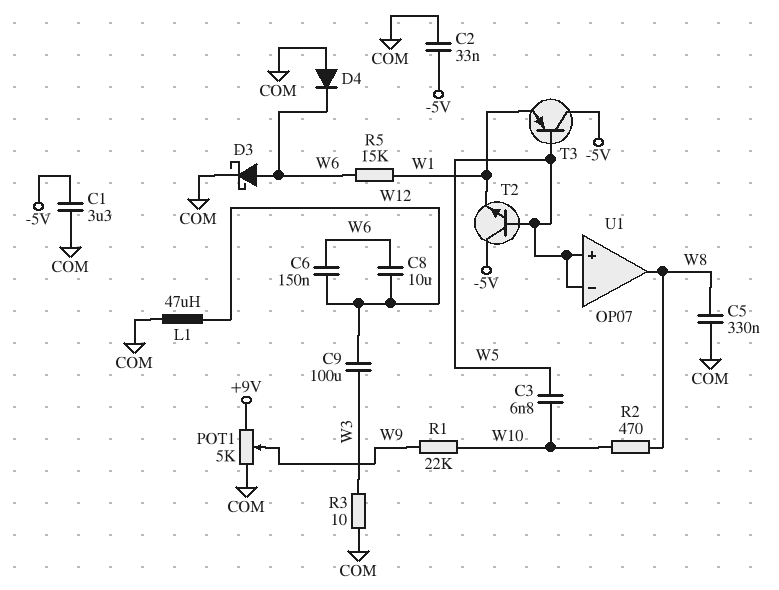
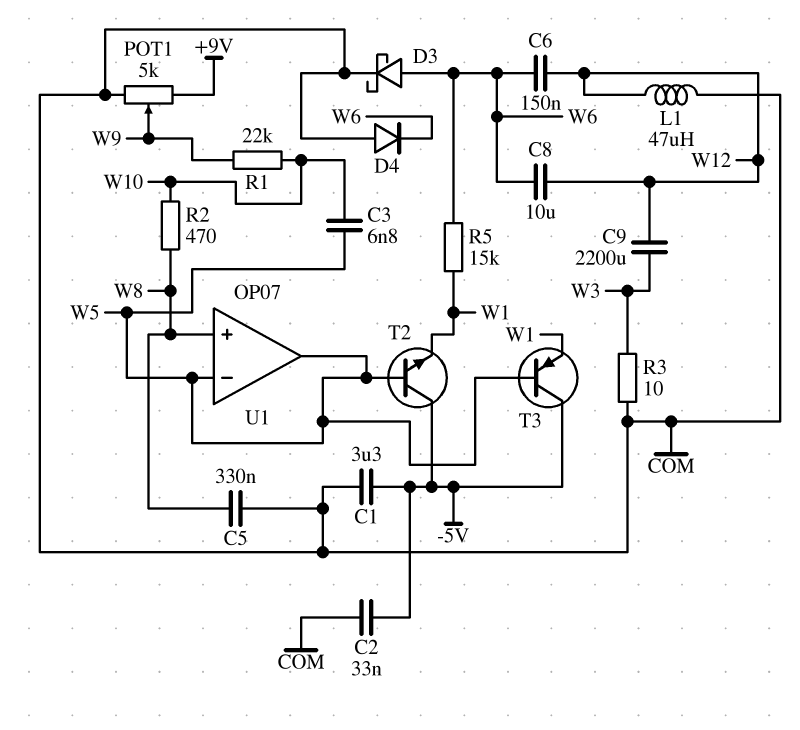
C9: 100uF (W3, W12) -> 2200uF (W3, W12)
U1 pin in+: W5 -> W8
U1 pin out: W8 -> W5

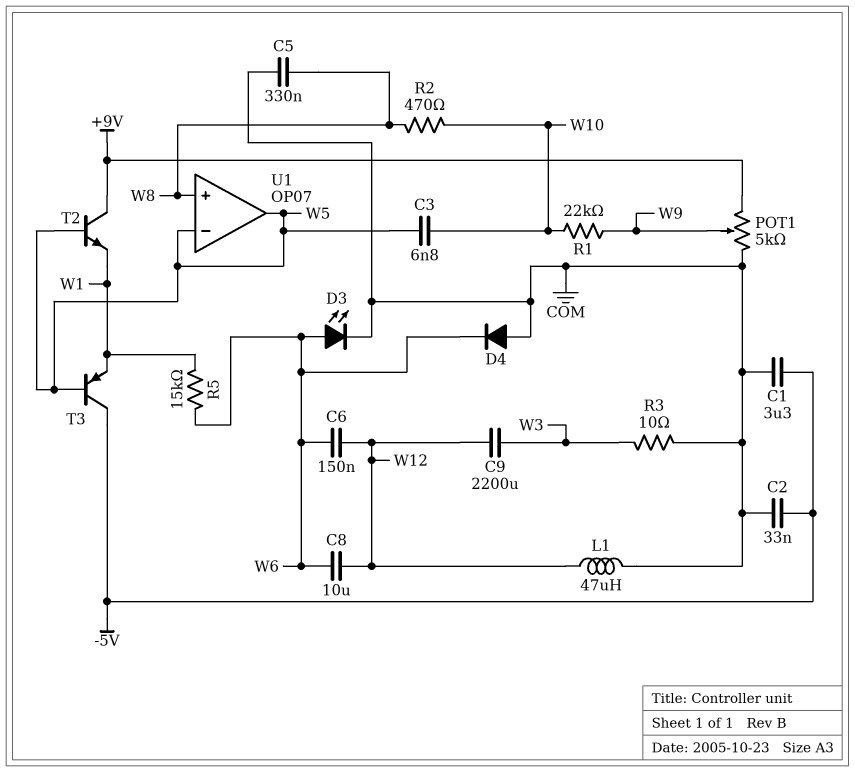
D3: schottky (A W6, K COM) -> LED (A W6, K COM)
T2: NPN (B W5, C -5V, E W1) -> NPN (B W5, C +9V, E W1)

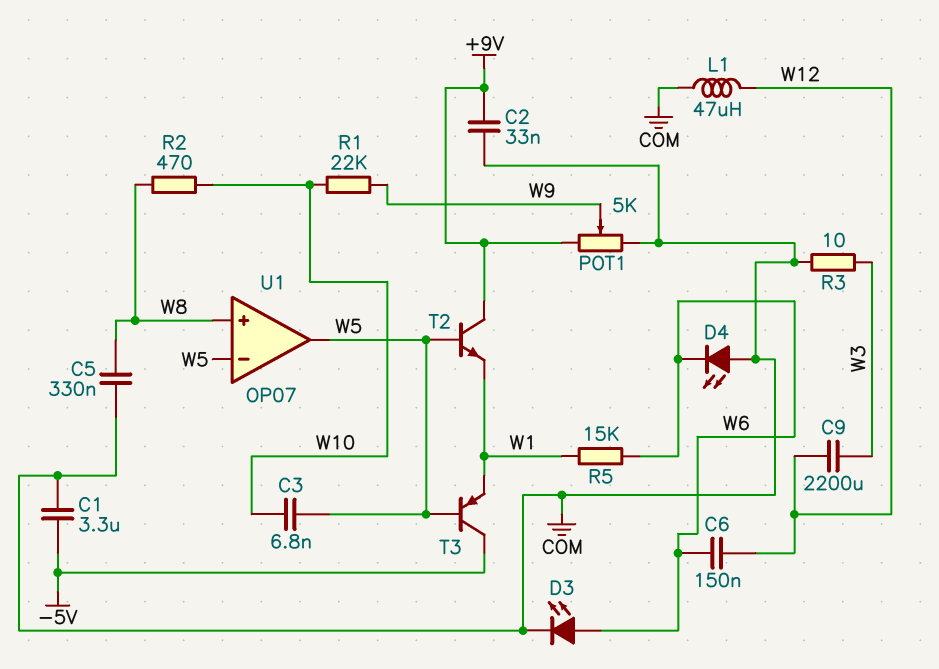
C2: 33nF (-5V, COM) -> 33nF (+9V, COM)
C8: 10uF (W6, W12) -> none
D4: diode (A COM, K W6) -> LED (A COM, K W6)

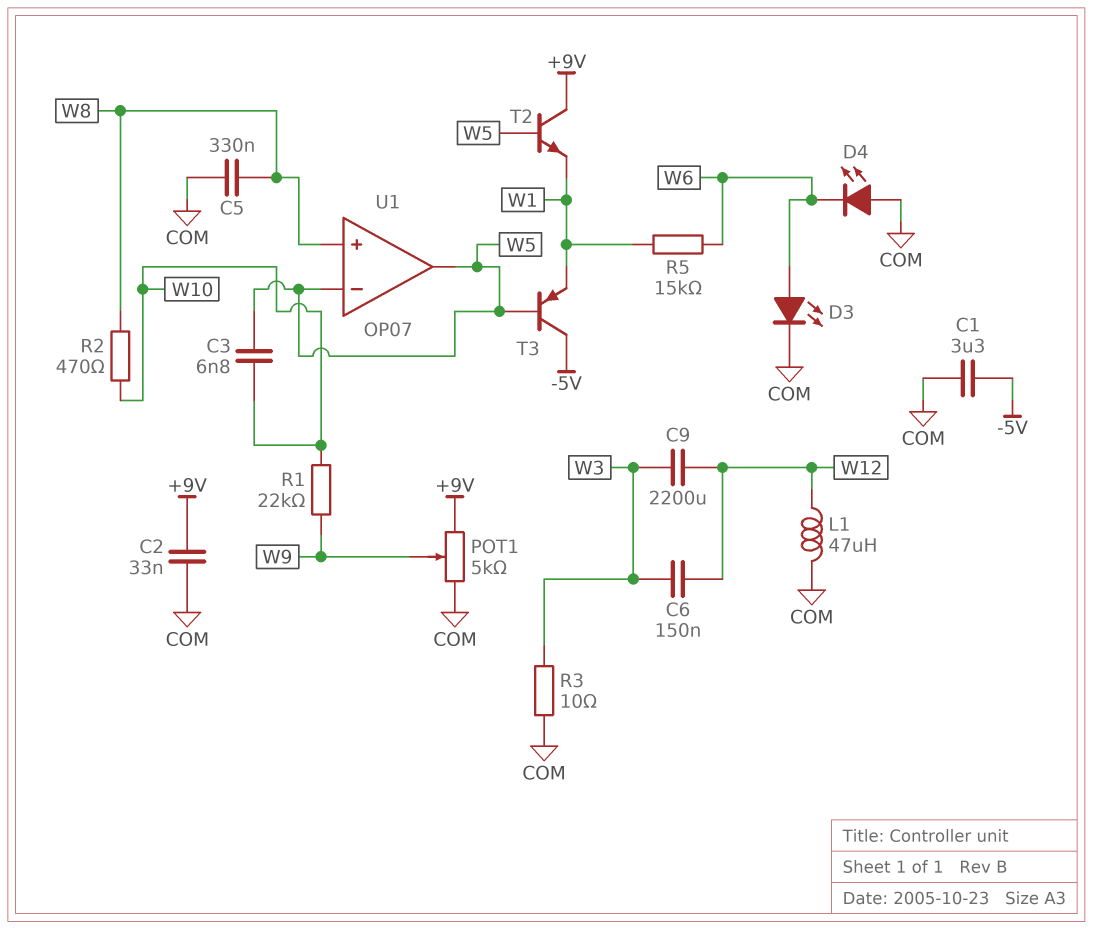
C6: 150nF (W6, W12) -> 150nF (W3, W12)

